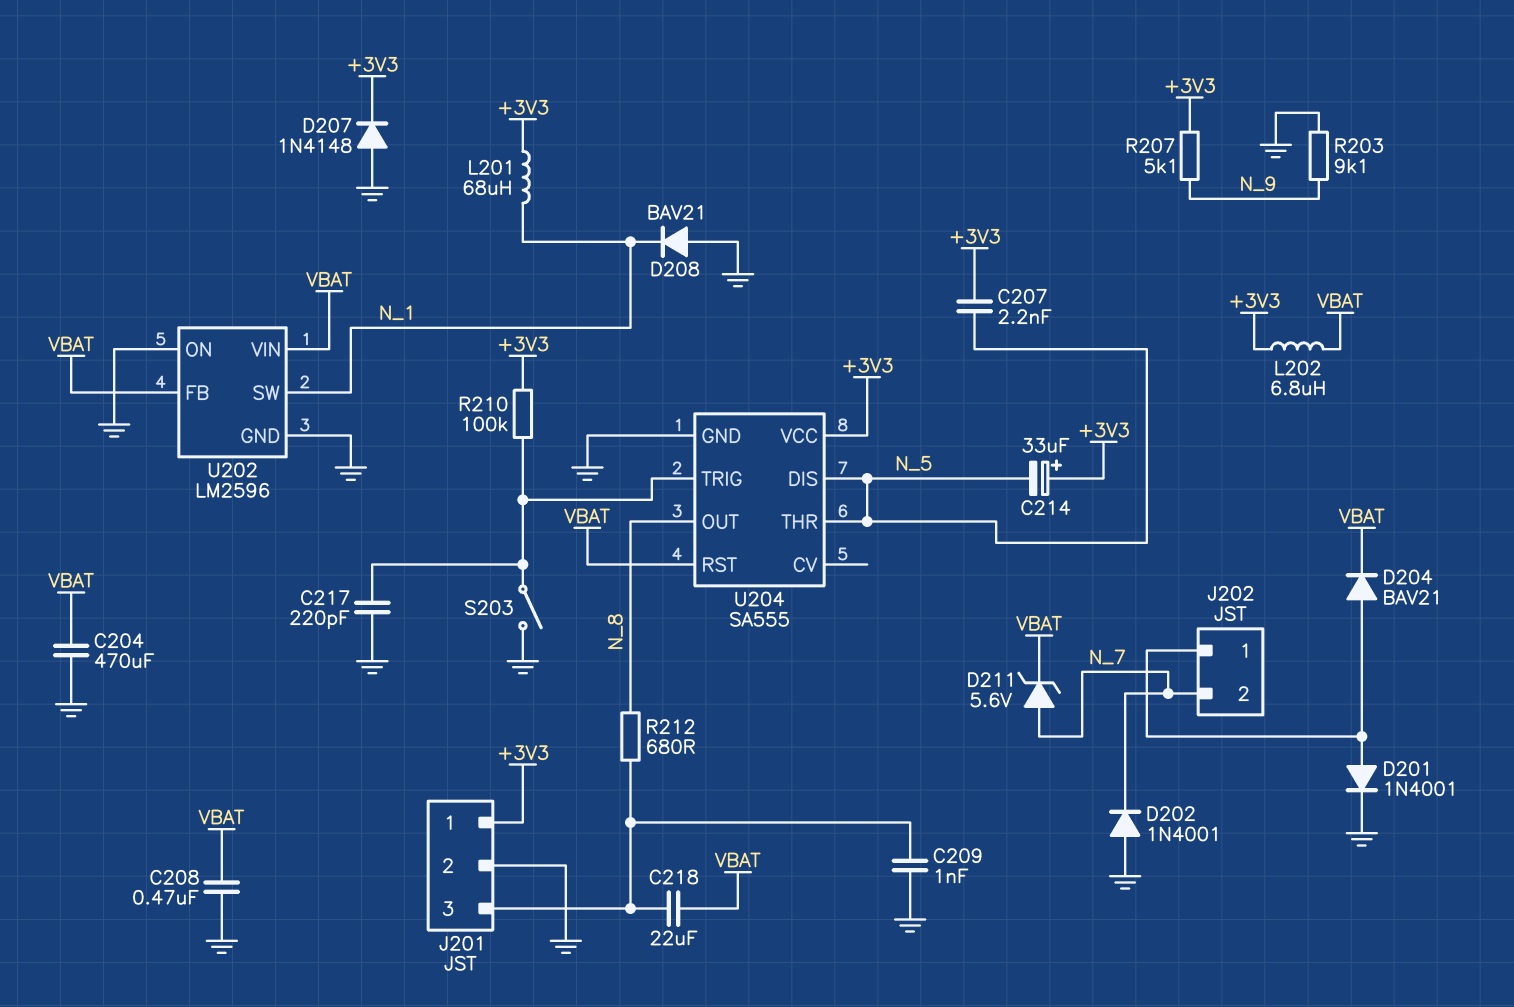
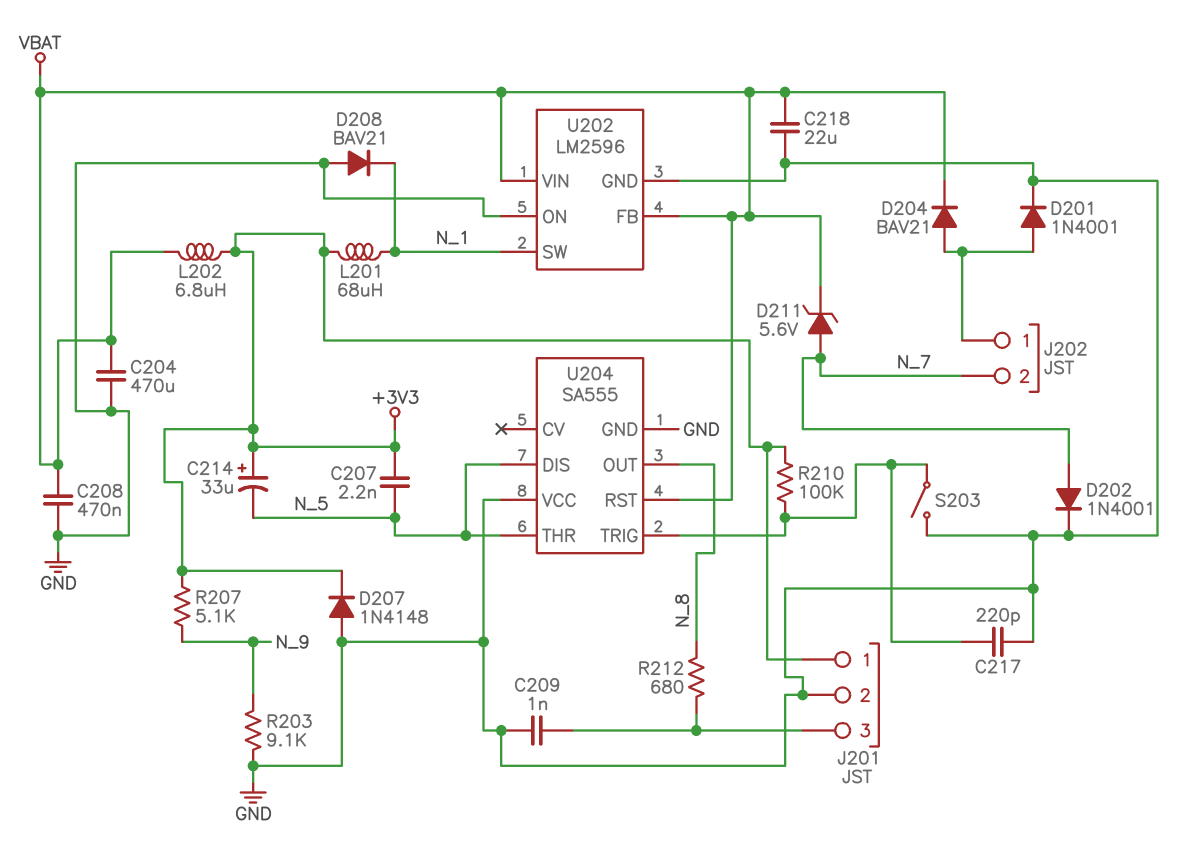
C218: 22uF (J201/3, VBAT) -> 22uF (GND, VBAT)
D202: diode 1N4001 (A GND, K N_7) -> diode 1N4001 (A N_7, K GND)
U204 pin VCC: +3V3 -> GND

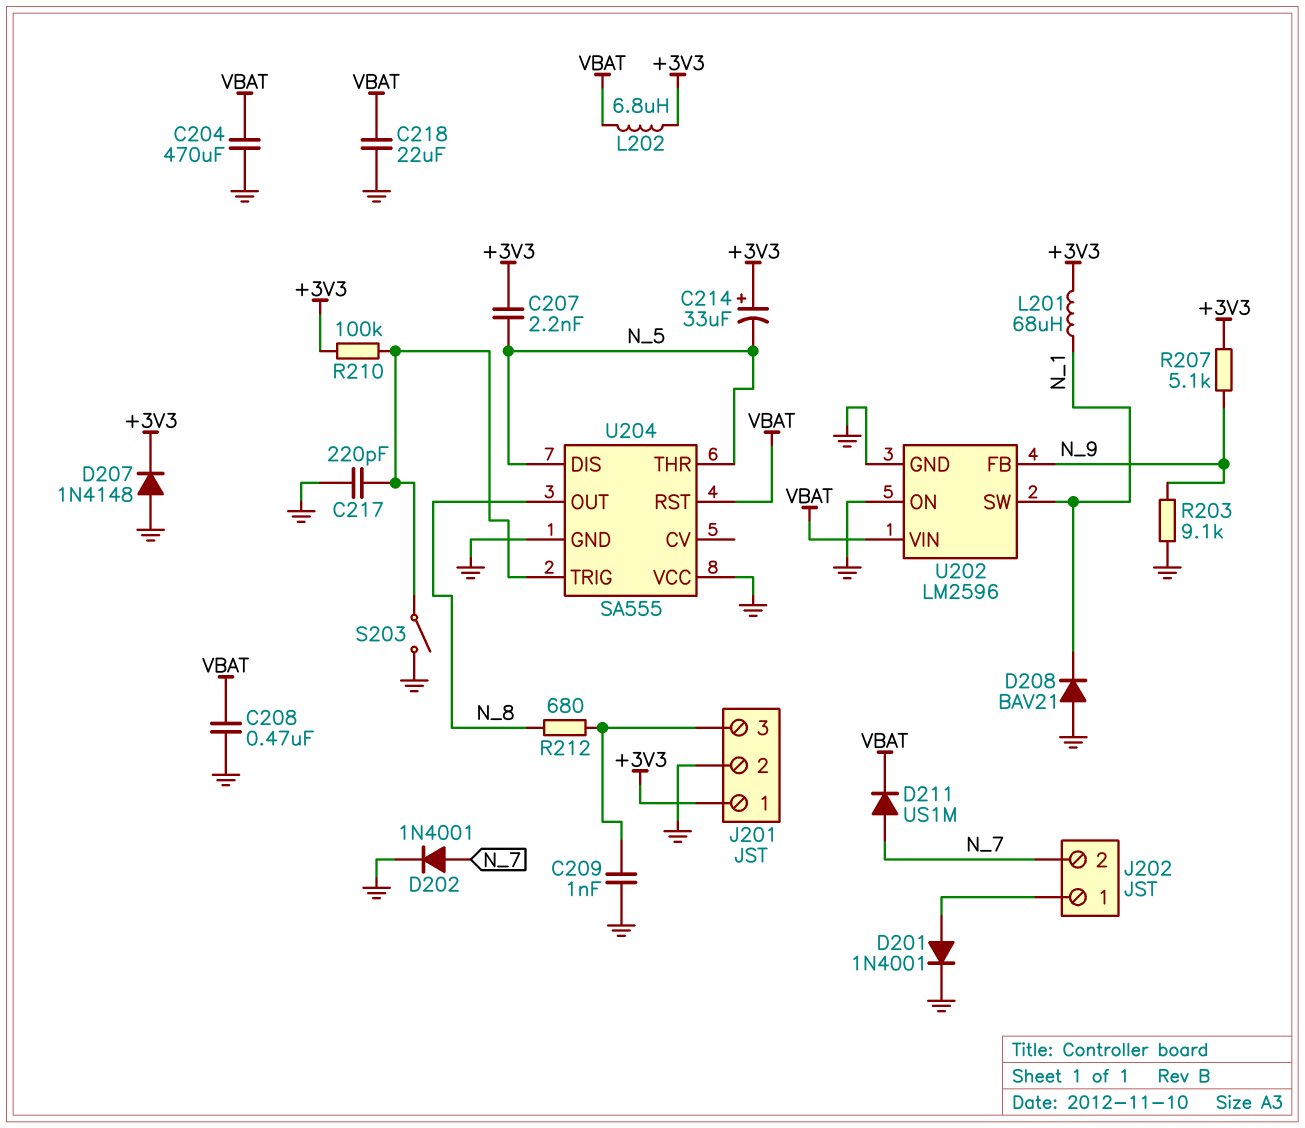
D204: diode BAV21 (A J202/1, K VBAT) -> none
D211: zener 5.6V (A N_7, K VBAT) -> diode US1M (A N_7, K VBAT)
U202 pin FB: VBAT -> N_9

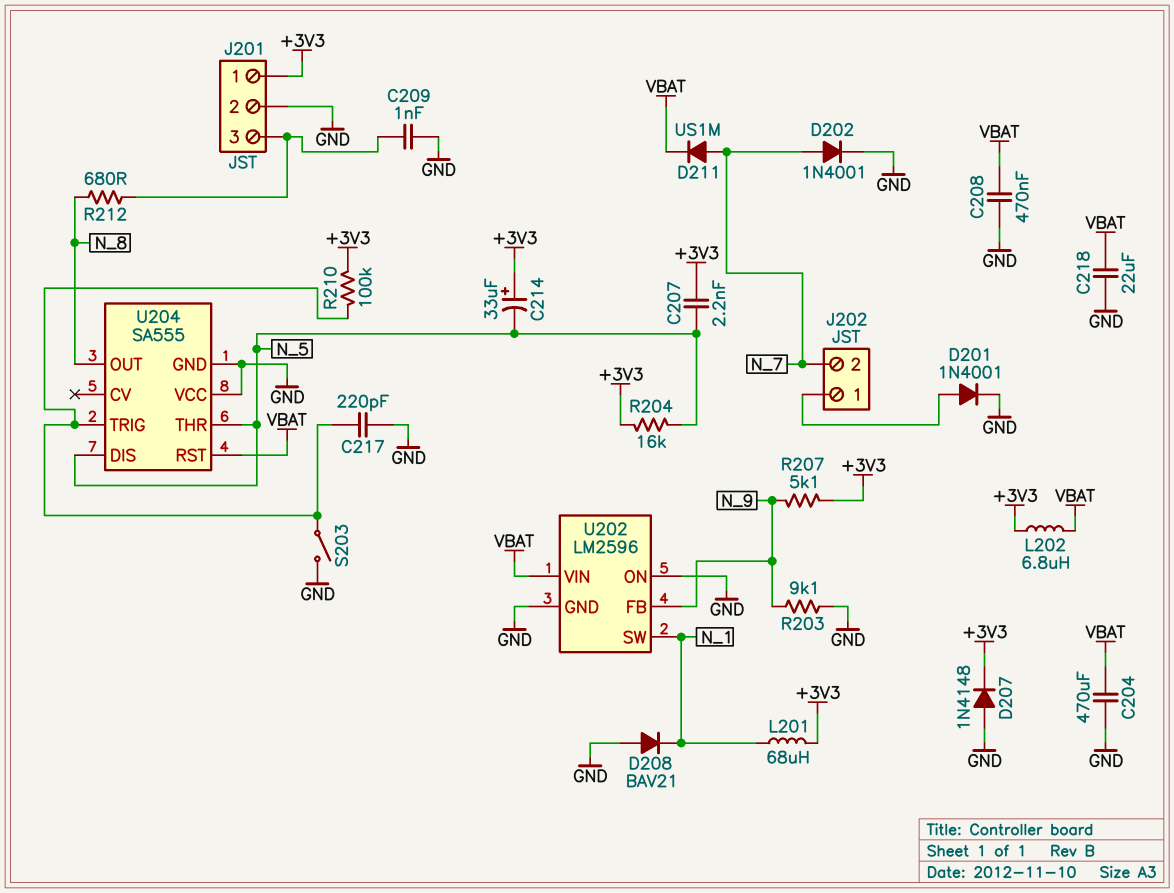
R204: none -> 16k (+3V3, N_5)

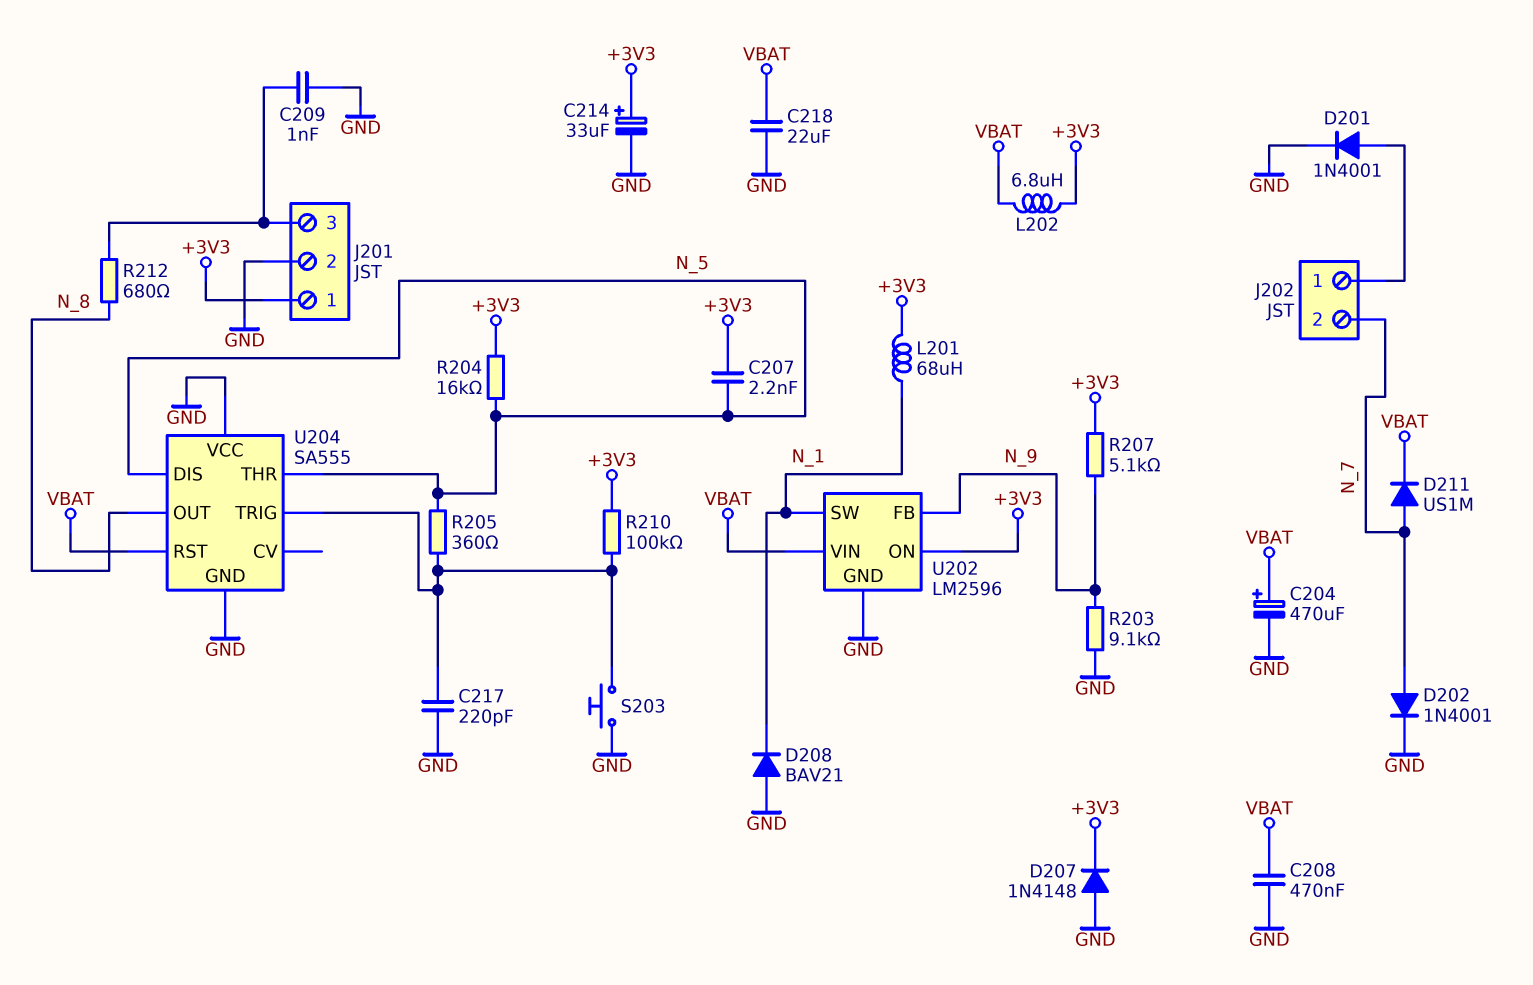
C204: 470uF (GND, VBAT) -> 470uF (plus VBAT, minus GND)
C214: 33uF (plus +3V3, minus N_5) -> 33uF (plus +3V3, minus GND)
R205: none -> 360 (N_5, U204/TRIG)
S203: switch (GND, U204/TRIG) -> button (GND, U204/TRIG)
U202 pin ON: GND -> +3V3

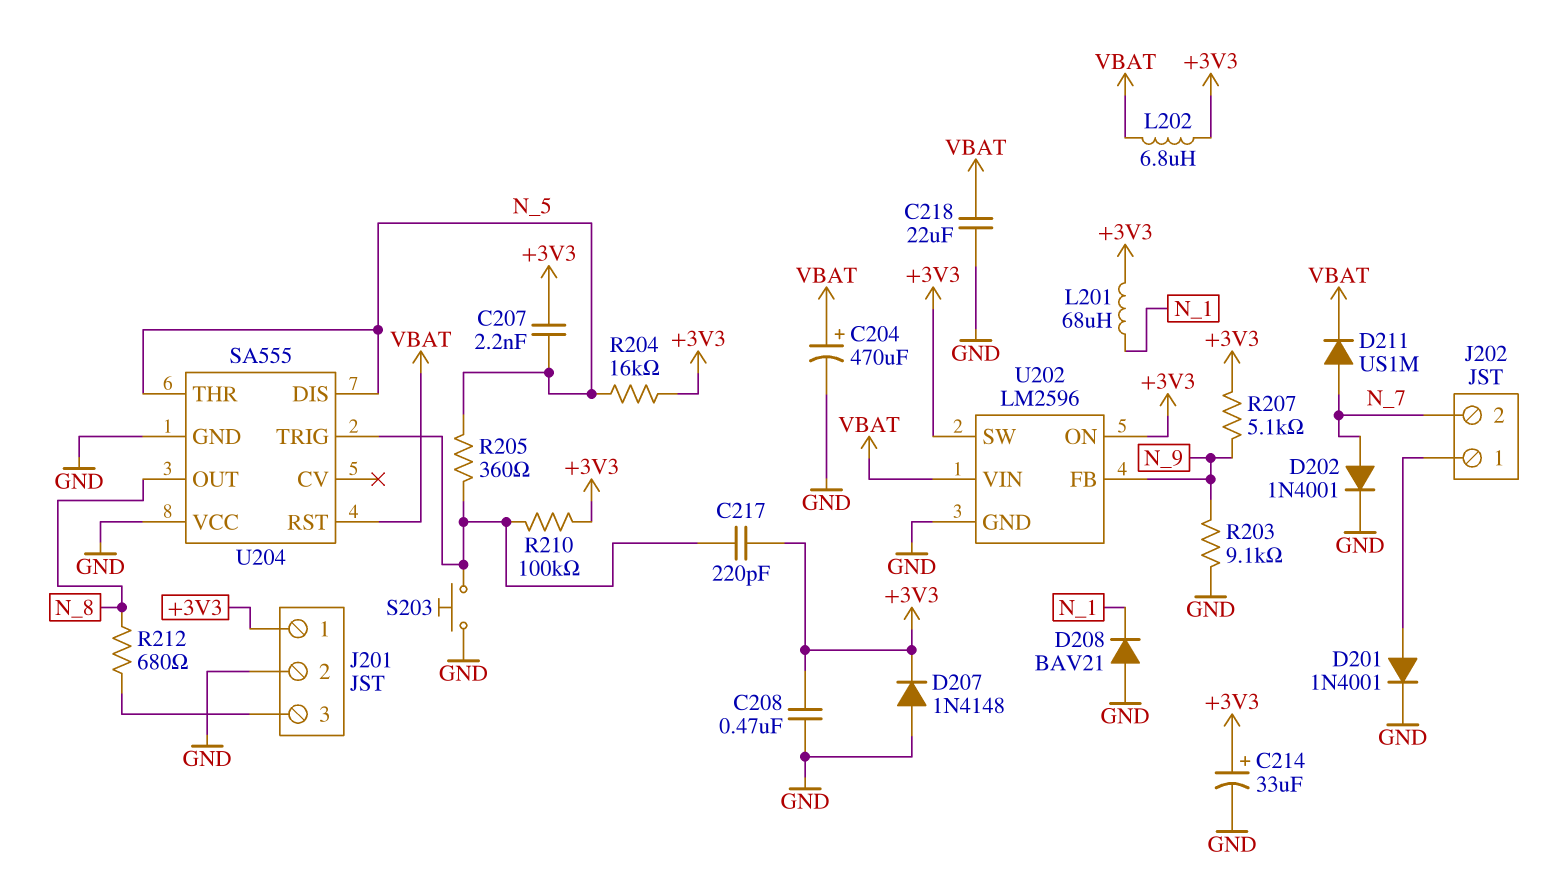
C208: 470nF (GND, VBAT) -> 470nF (+3V3, GND)
C209: 1nF (GND, J201/3) -> none
C217: 220pF (GND, U204/TRIG) -> 220pF (+3V3, U204/TRIG)
U202 pin SW: N_1 -> +3V3

